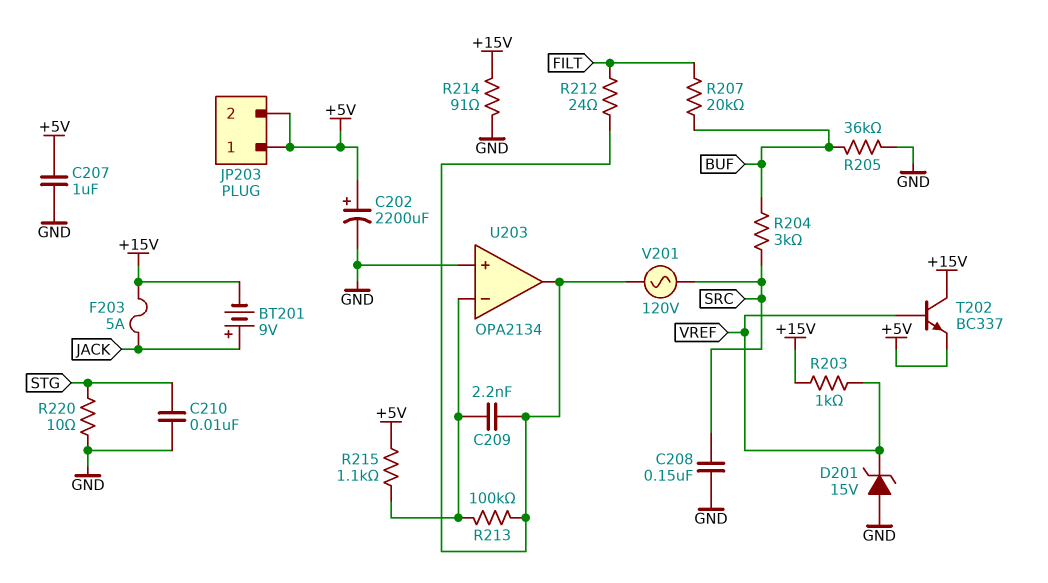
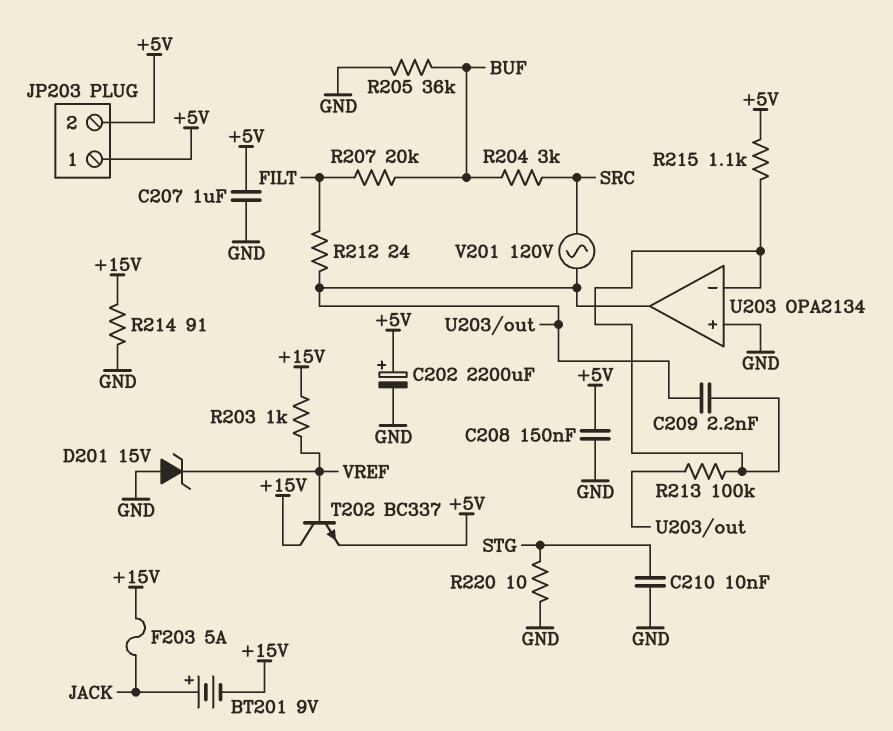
C208: 150nF (GND, SRC) -> 150nF (+5V, GND)

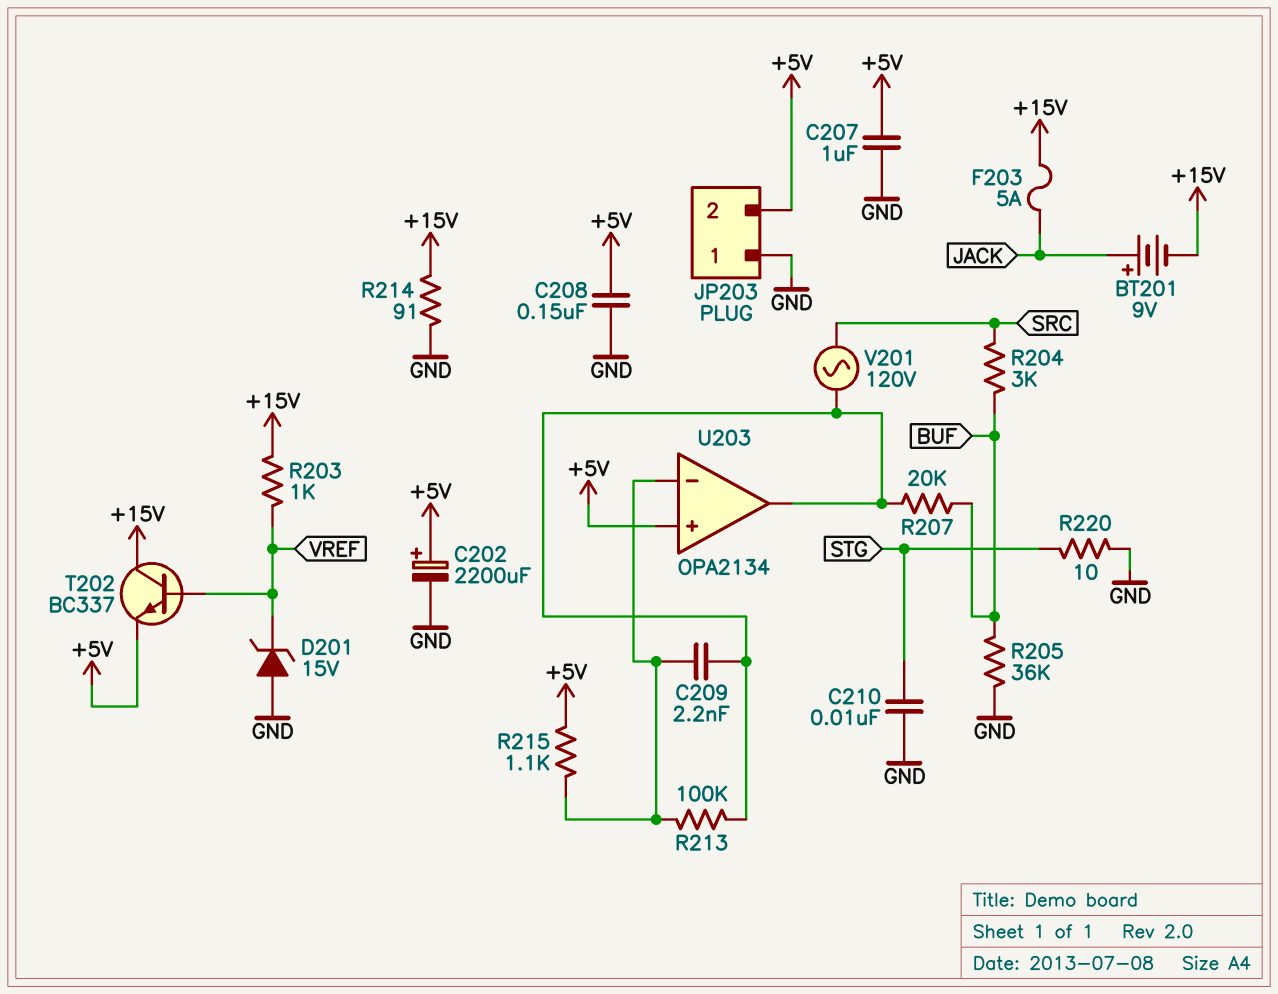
JP203 pin 1: +5V -> GND
R207: 20k (BUF, FILT) -> 20k (BUF, U203/out)
R212: 24 (FILT, U203/out) -> none
U203 pin in+: GND -> +5V

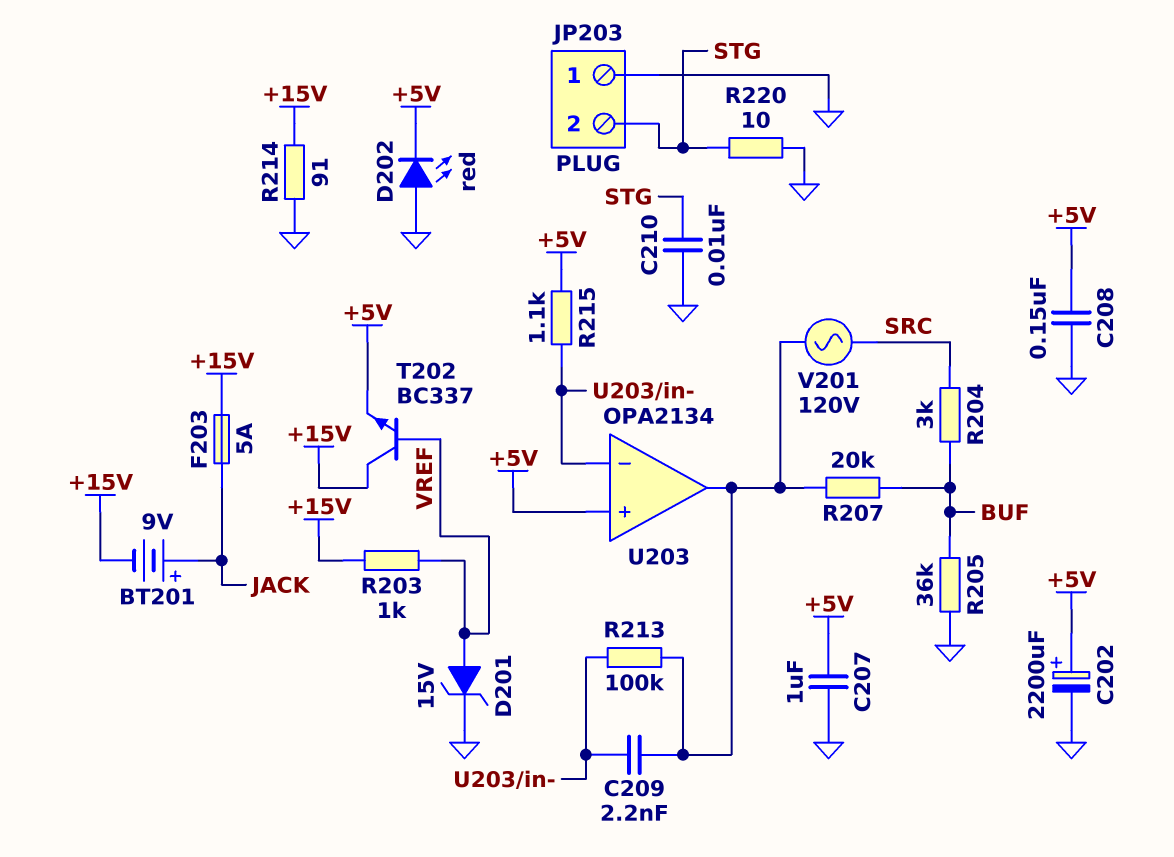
D201: zener 15V (A GND, K VREF) -> zener 15V (A VREF, K GND)
D202: none -> LED red (A GND, K +5V)
JP203 pin 2: +5V -> STG

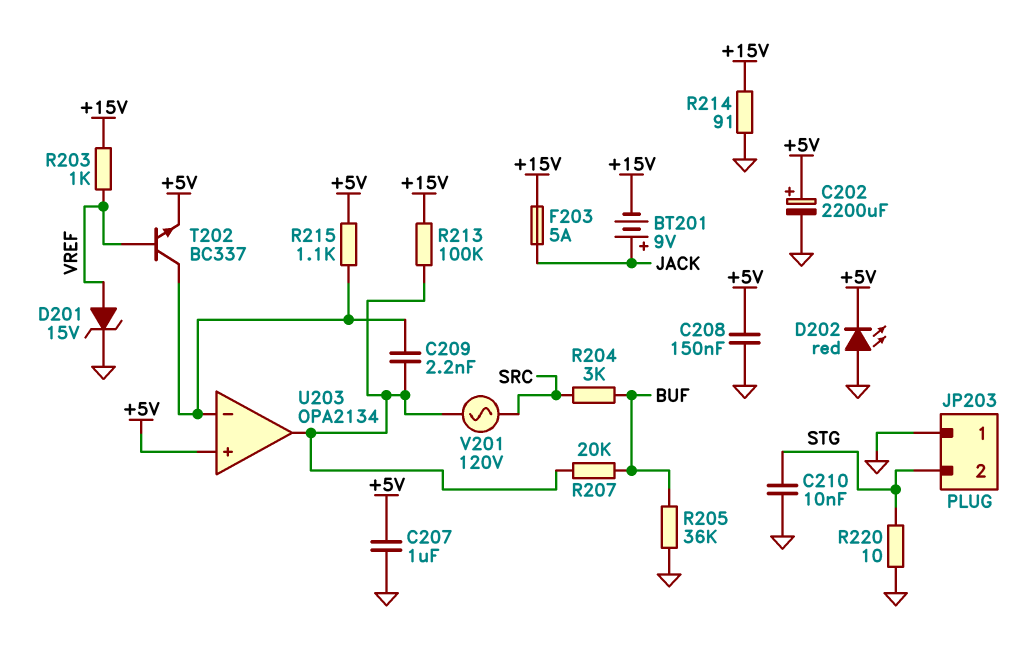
R213: 100k (U203/in-, U203/out) -> 100k (+15V, U203/out)
T202: NPN BC337 (B VREF, C +15V, E +5V) -> NPN BC337 (B VREF, C U203/in-, E +5V)

